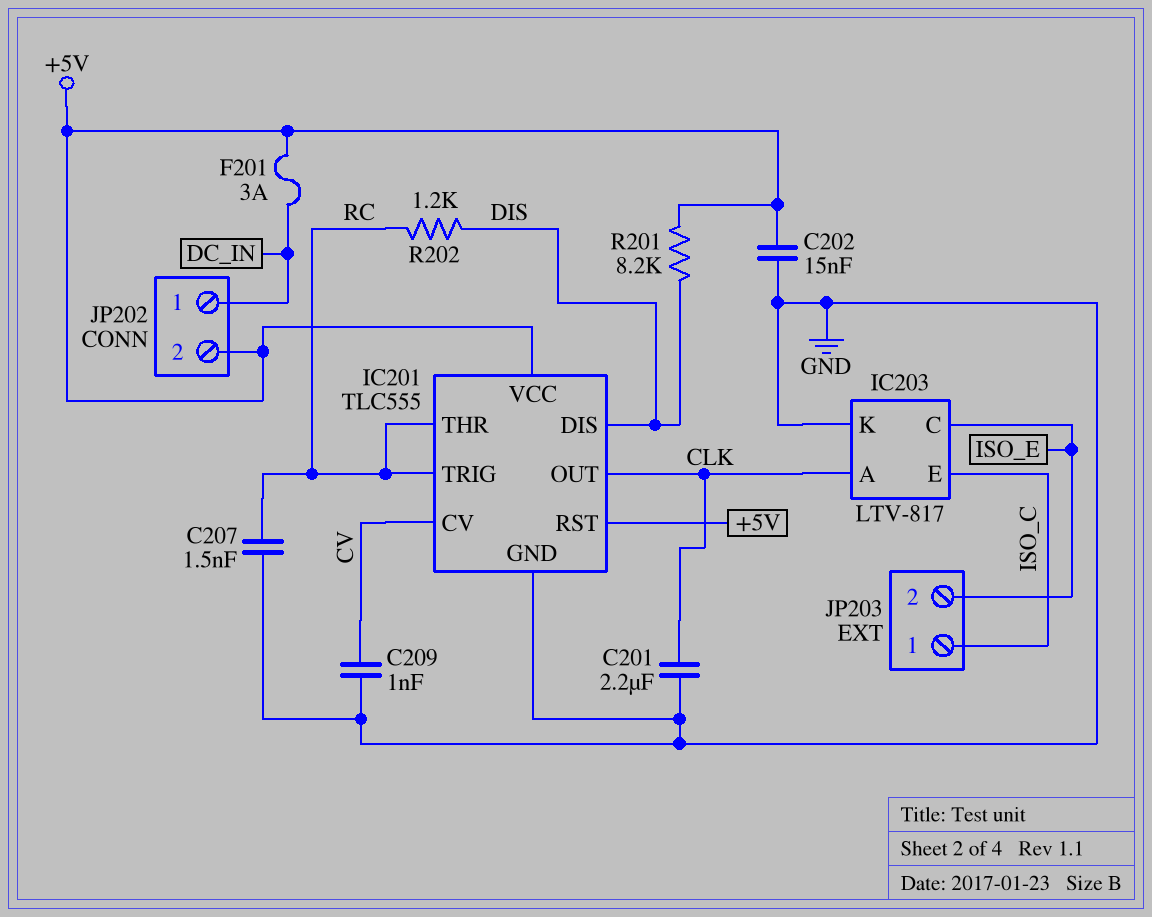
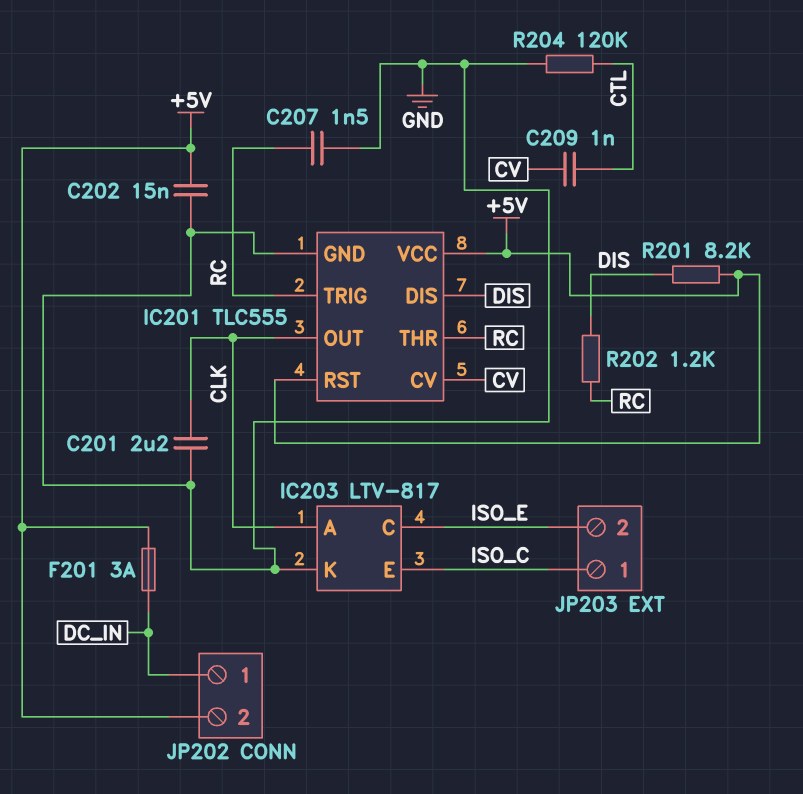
C209: 1nF (CV, GND) -> 1nF (CTL, CV)
R204: none -> 120k (CTL, GND)

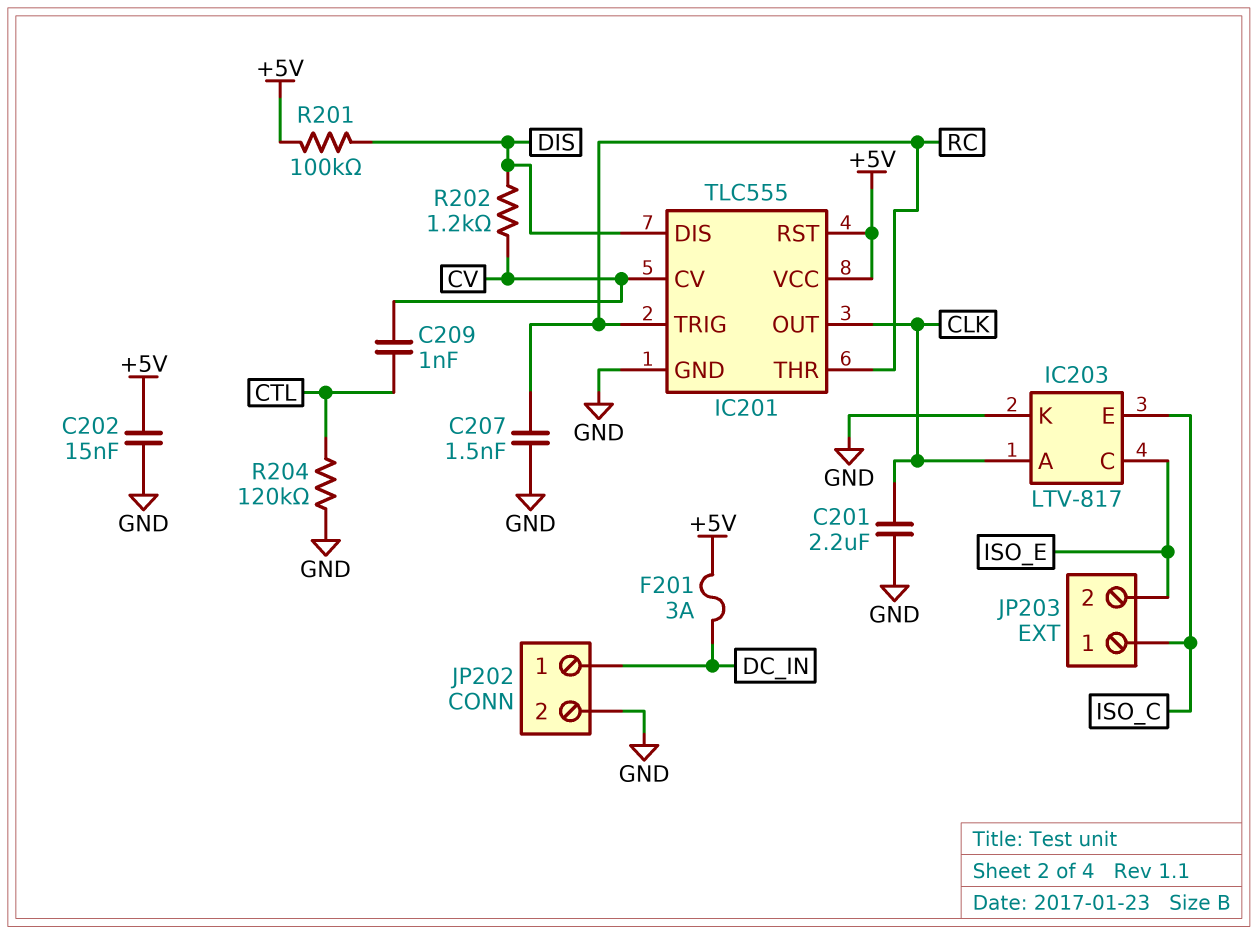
JP202 pin 2: +5V -> GND
R201: 8.2k (+5V, DIS) -> 100k (+5V, DIS)
R202: 1.2k (DIS, RC) -> 1.2k (CV, DIS)

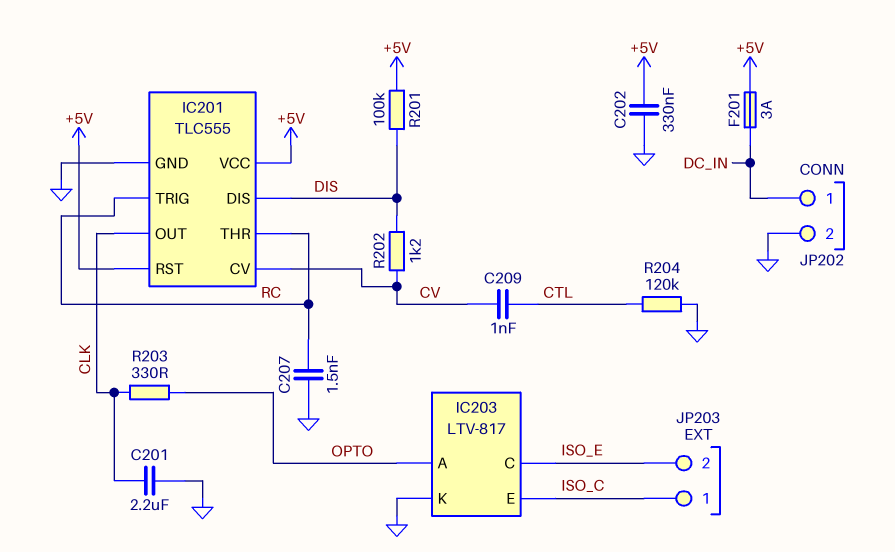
C202: 15nF (+5V, GND) -> 330nF (+5V, GND)
IC203 pin A: CLK -> OPTO
R203: none -> 330 (CLK, OPTO)

